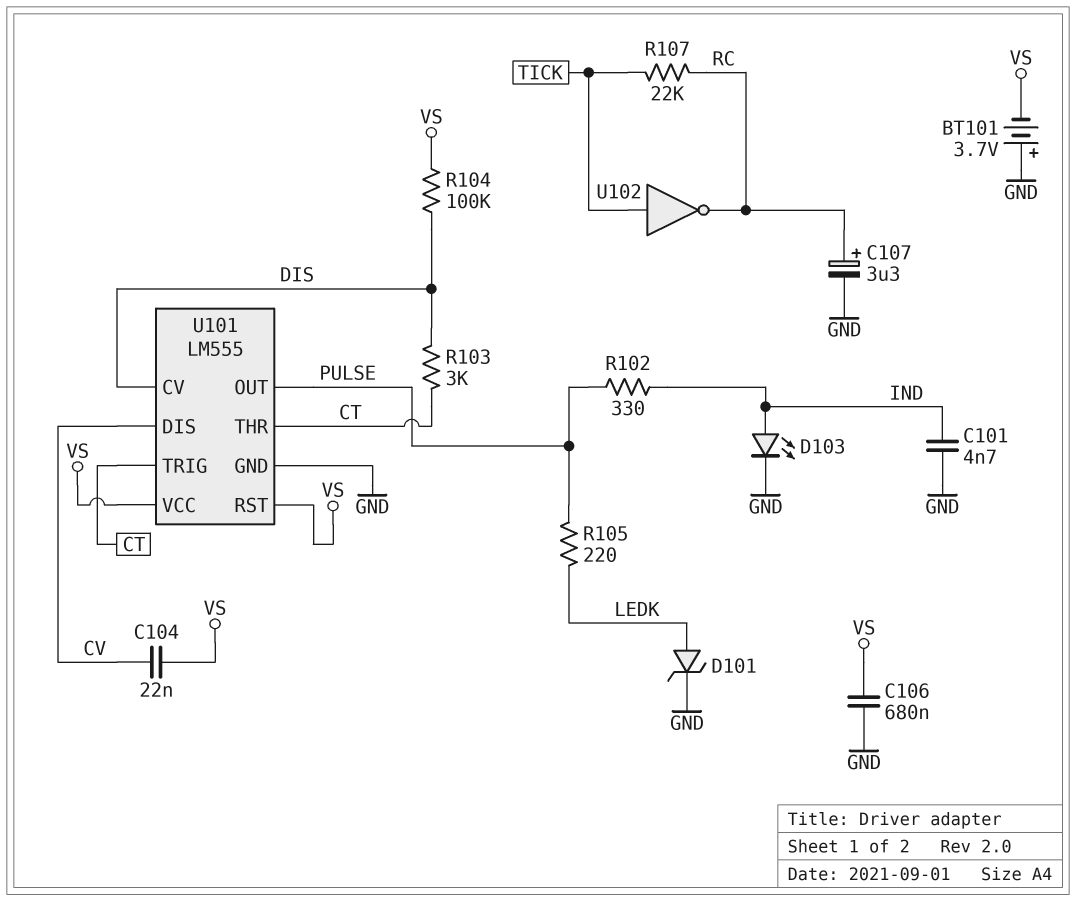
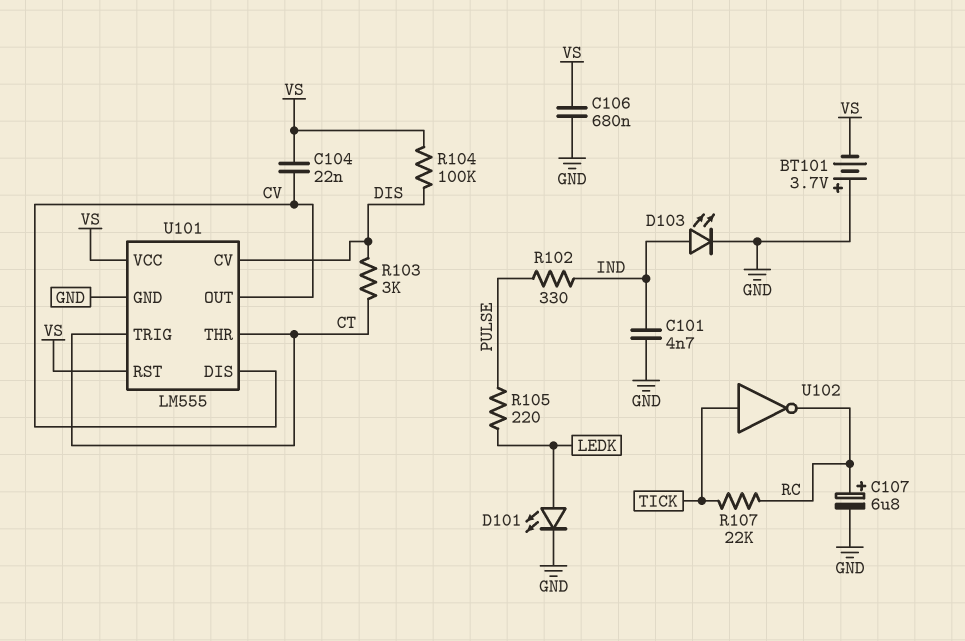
C107: 3.3uF (plus RC, minus GND) -> 6.8uF (plus RC, minus GND)
D101: zener (A LEDK, K GND) -> LED (A LEDK, K GND)
U101 pin OUT: PULSE -> CV

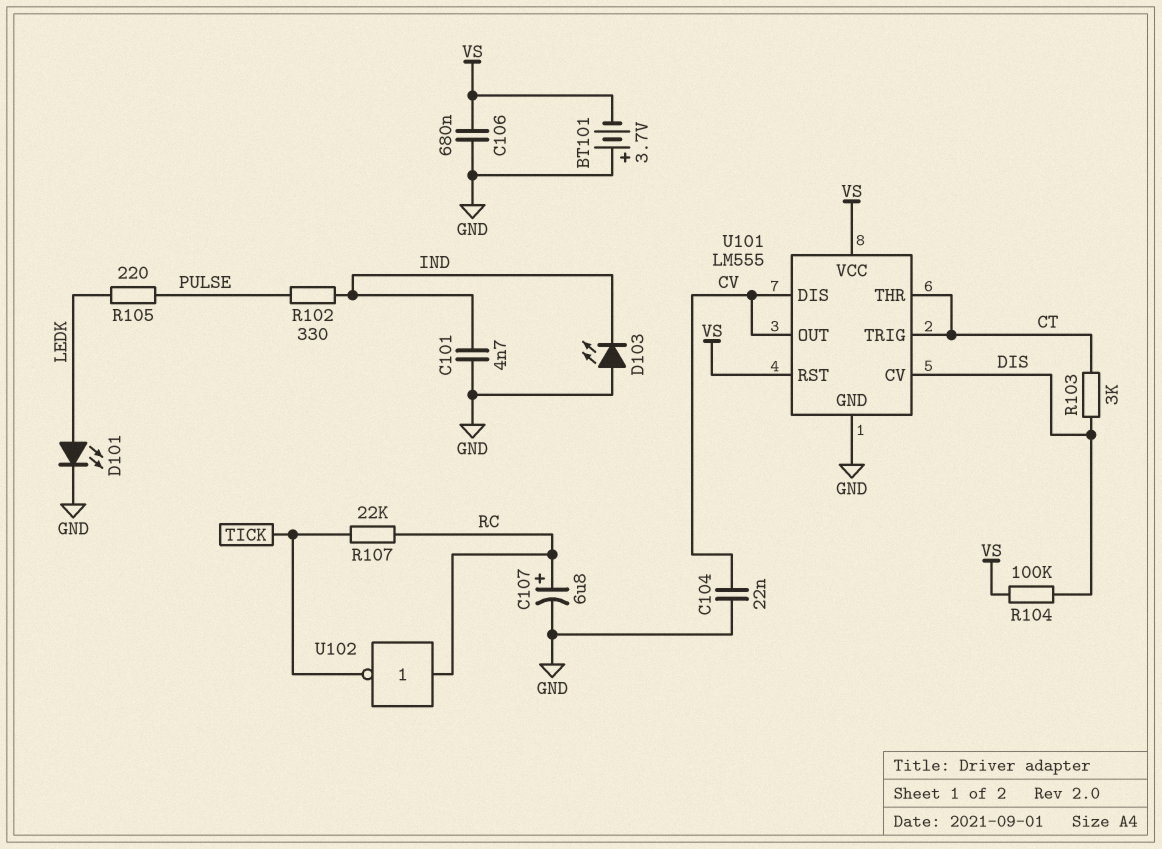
C104: 22nF (CV, VS) -> 22nF (CV, GND)
D103: LED (A IND, K GND) -> LED (A GND, K IND)
U102: NOT (in TICK, out RC) -> NOT (in RC, out TICK)

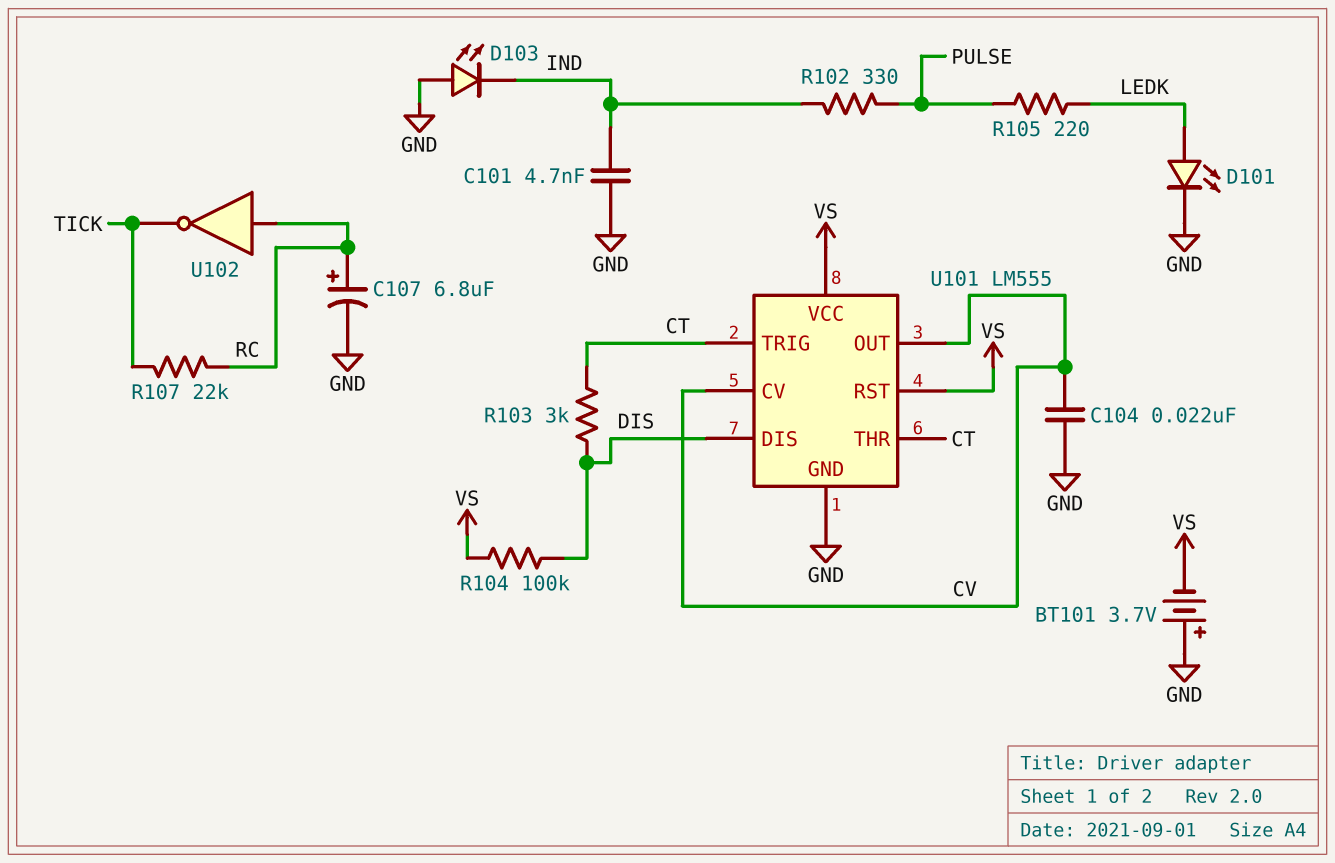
C106: 680nF (GND, VS) -> none
U101 pin CV: DIS -> CV
U101 pin DIS: CV -> DIS

